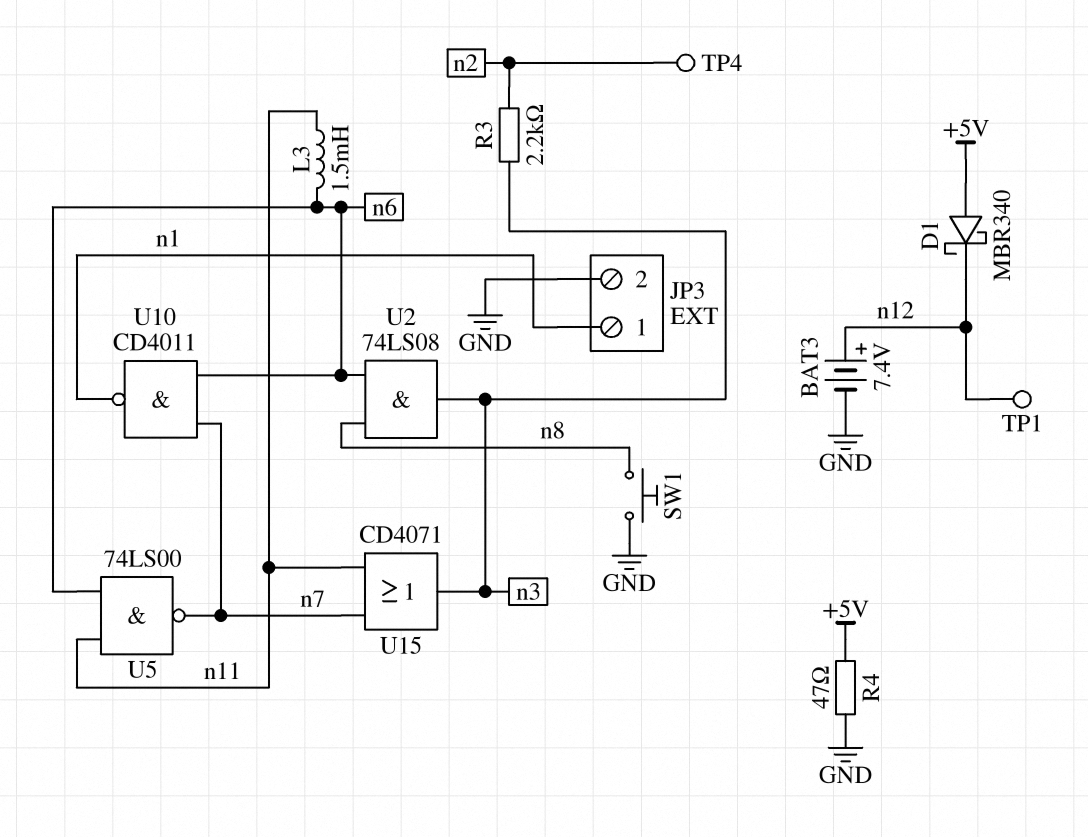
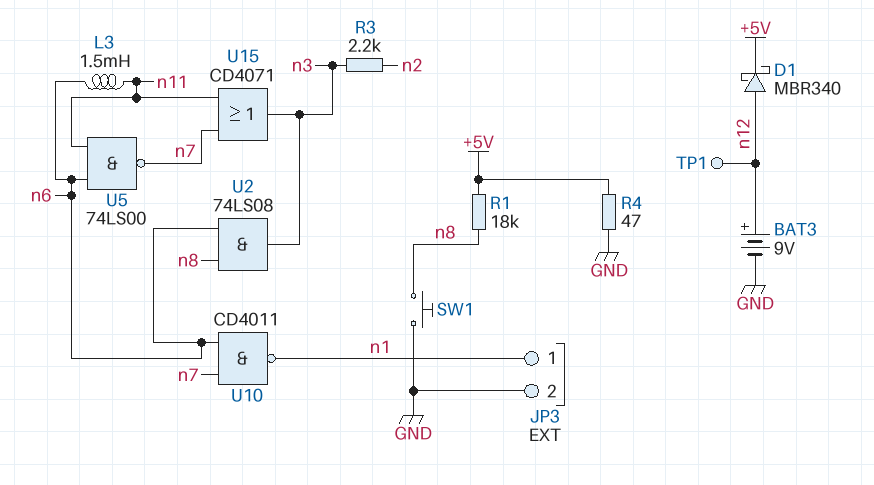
BAT3: 7.4V (plus n12, minus GND) -> 9V (plus n12, minus GND)
D1: schottky MBR340 (A +5V, K n12) -> schottky MBR340 (A n12, K +5V)
R1: none -> 18k (+5V, n8)
TP4: test point (n2) -> none

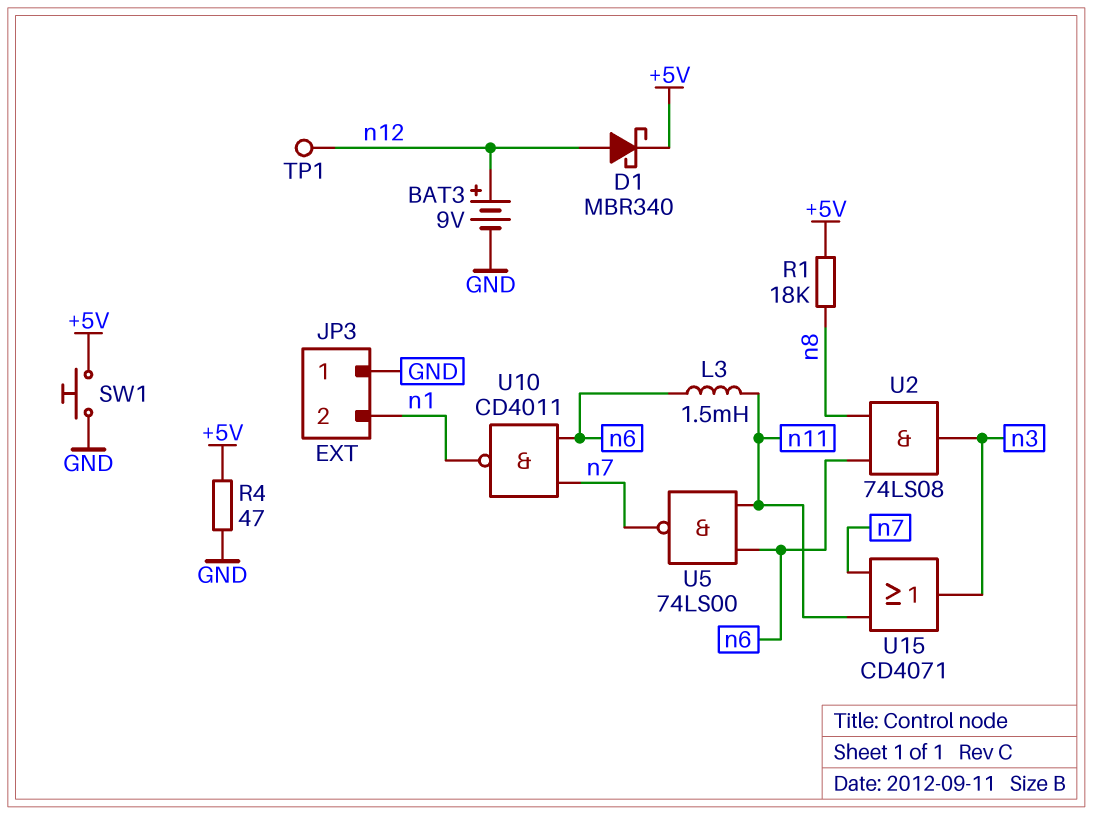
JP3 pin 1: n1 -> GND
JP3 pin 2: GND -> n1
R3: 2.2k (n2, n3) -> none
SW1: button (GND, n8) -> button (+5V, GND)

